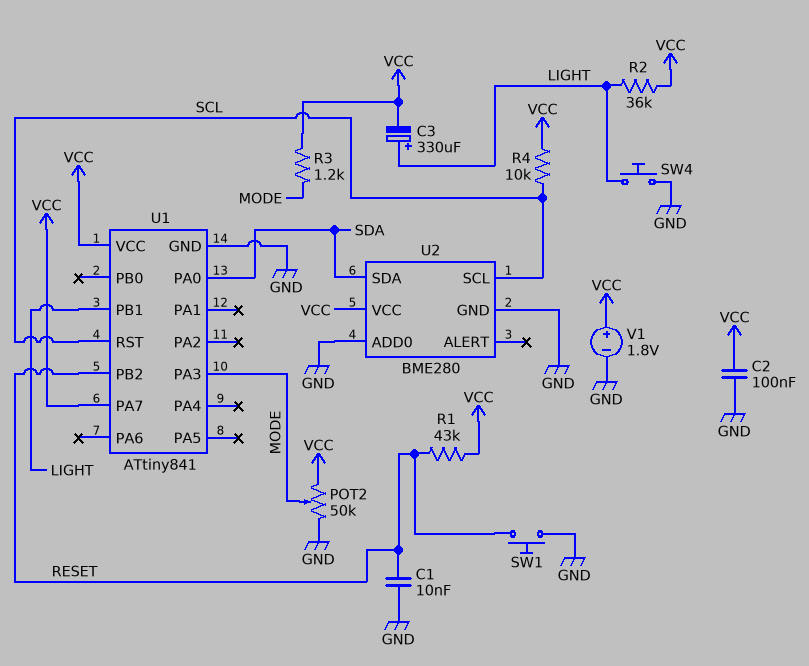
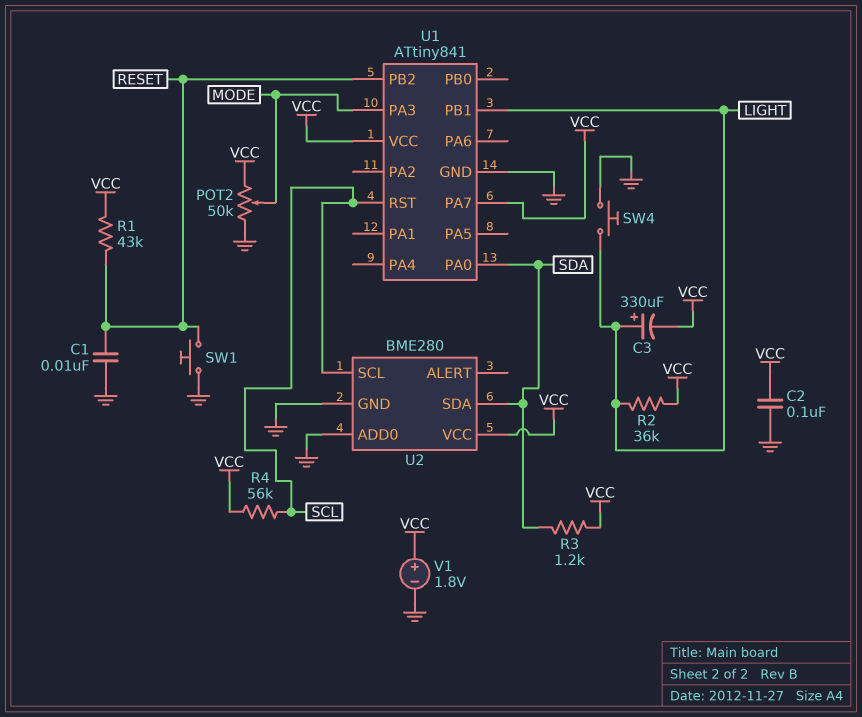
R3: 1.2k (MODE, VCC) -> 1.2k (SDA, VCC)
R4: 10k (SCL, VCC) -> 56k (SCL, VCC)

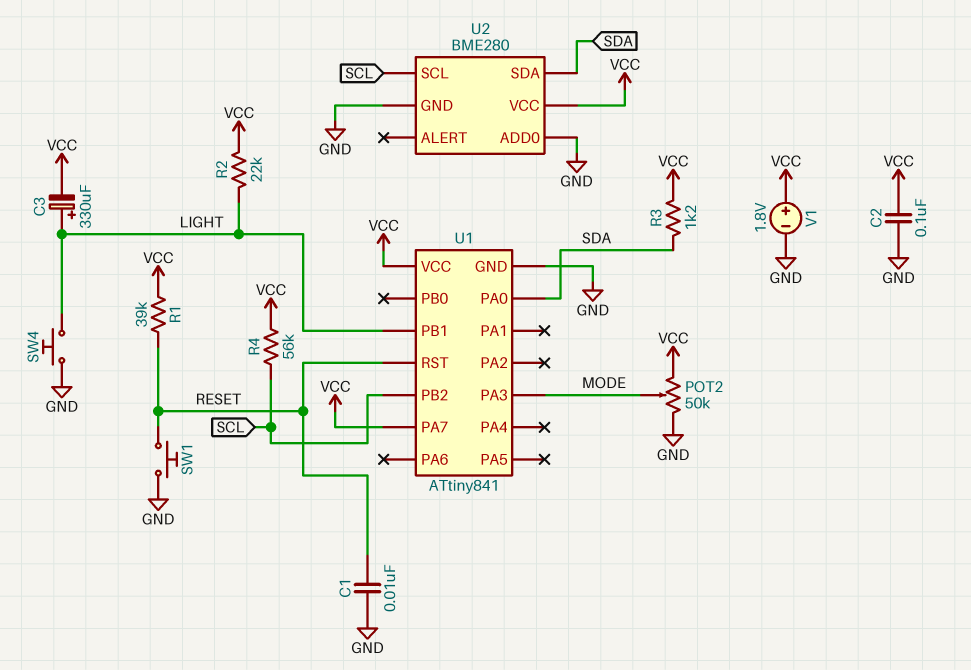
R1: 43k (RESET, VCC) -> 39k (RESET, VCC)
R2: 36k (LIGHT, VCC) -> 22k (LIGHT, VCC)
U1 pin PB2: RESET -> SCL
U1 pin RST: SCL -> RESET

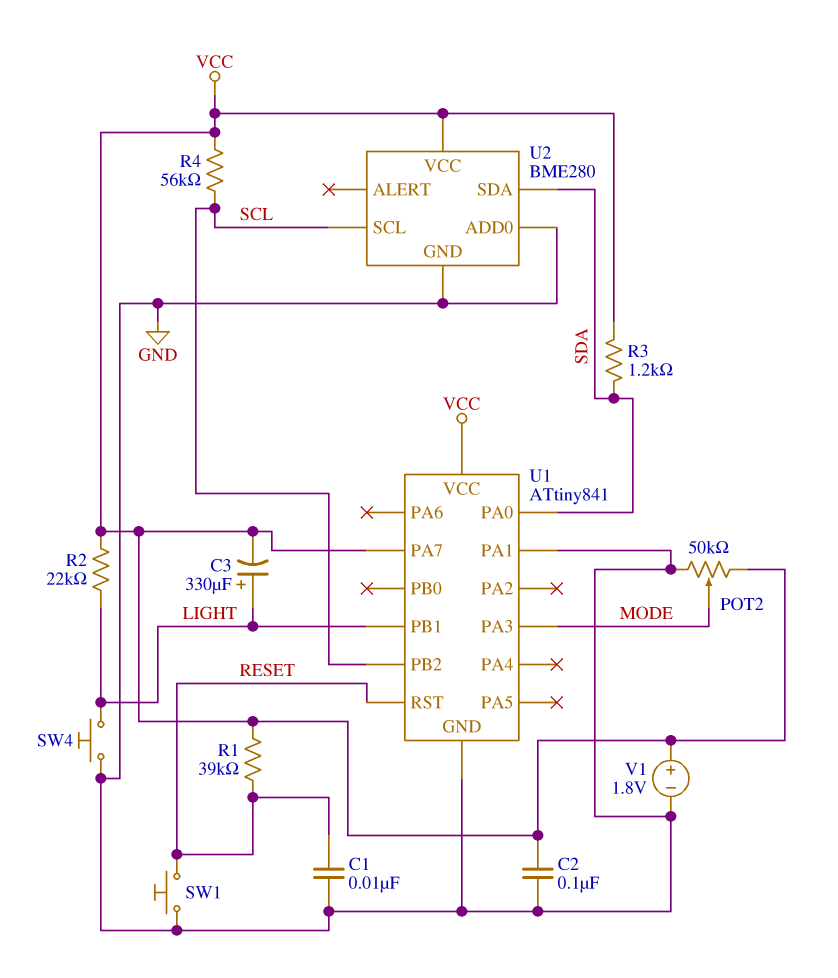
U1 pin PA1: none -> GND

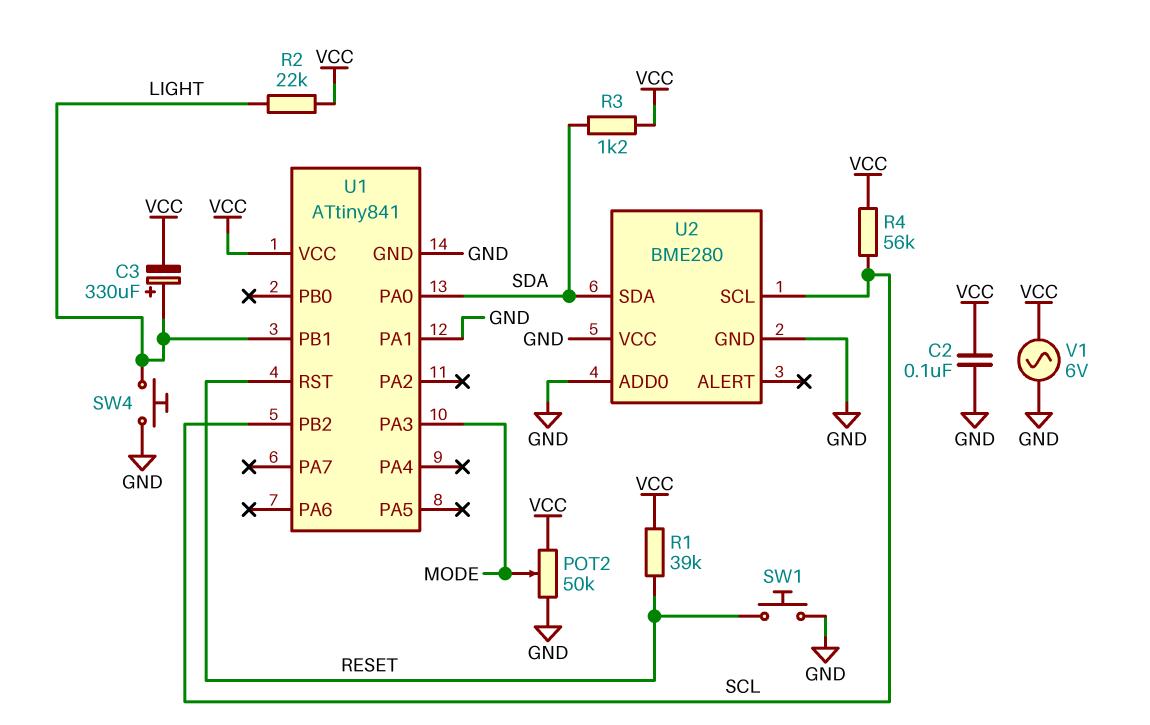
C1: 10nF (GND, RESET) -> none
U1 pin PA7: VCC -> none
U2 pin VCC: VCC -> GND
V1: 1.8V (plus VCC, minus GND) -> AC 6V (GND, VCC)

